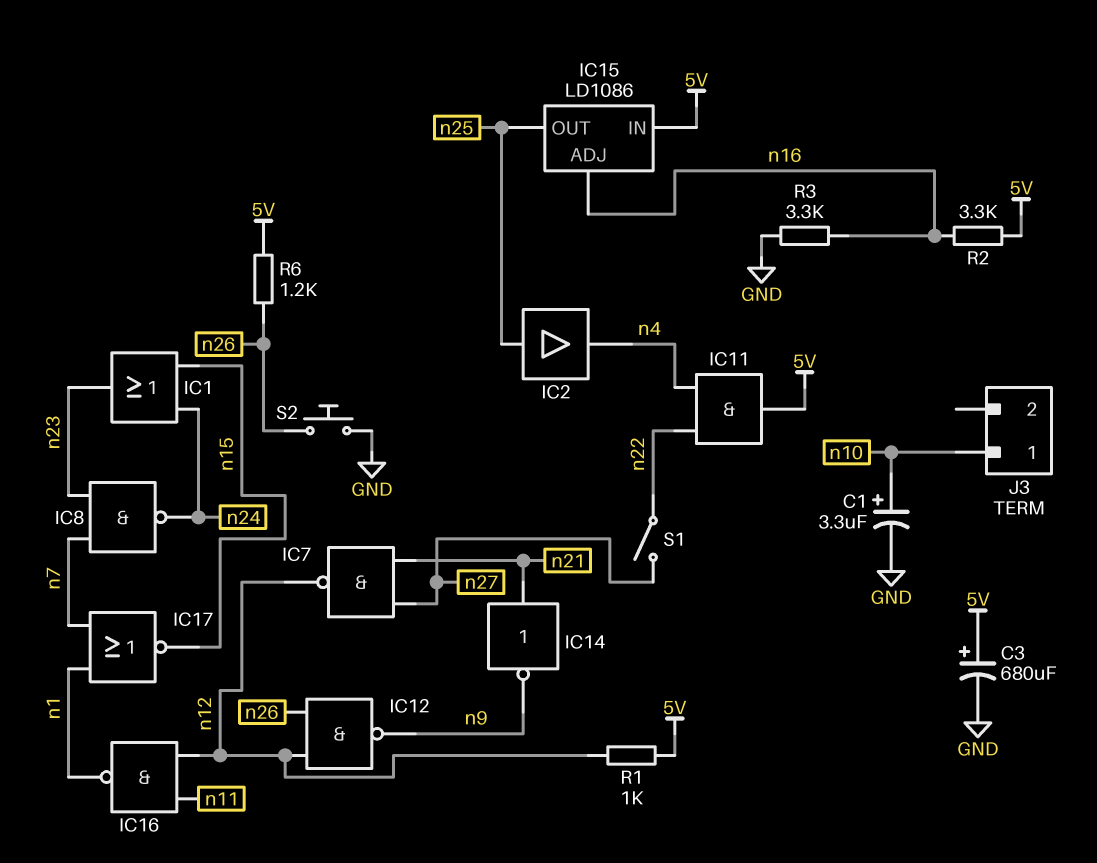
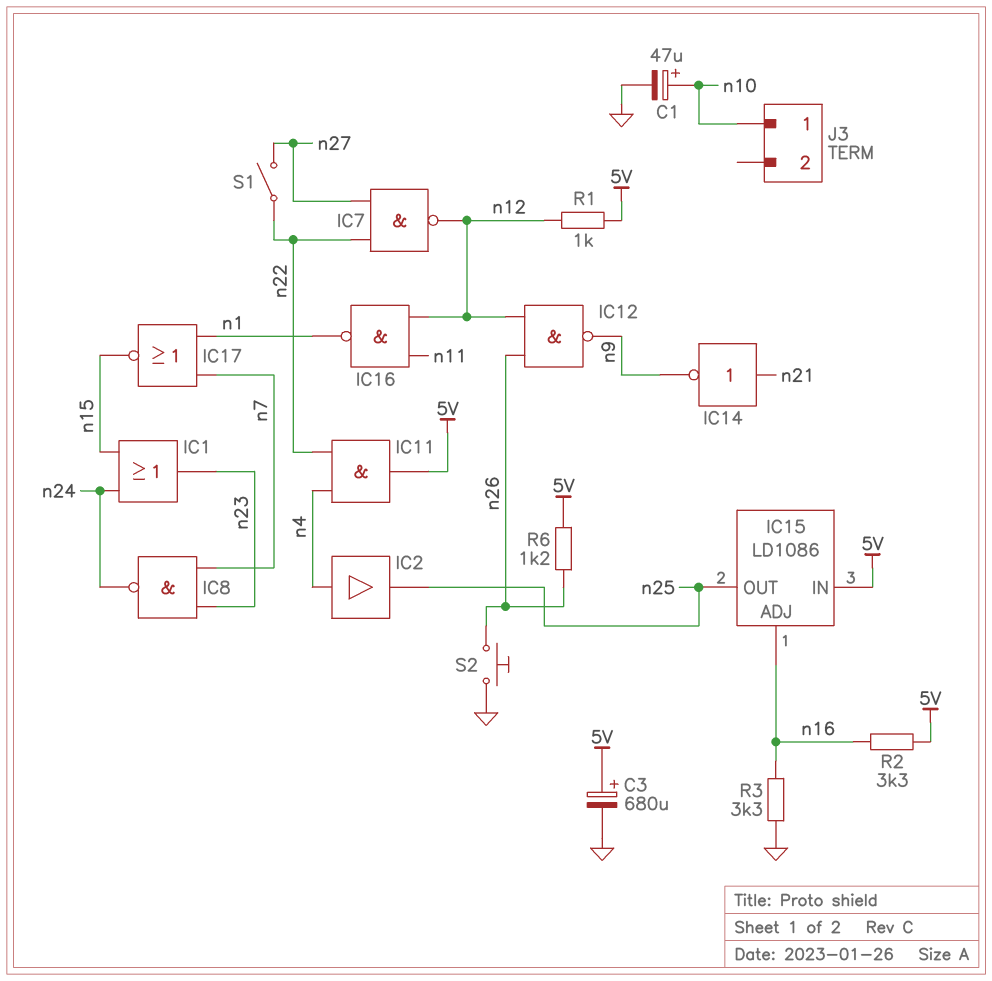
C1: 3.3uF (plus n10, minus GND) -> 47uF (plus n10, minus GND)
IC2: buffer (in n25, out n4) -> buffer (in n4, out n25)
IC7: NAND (in n21, in n27, out n12) -> NAND (in n22, in n27, out n12)

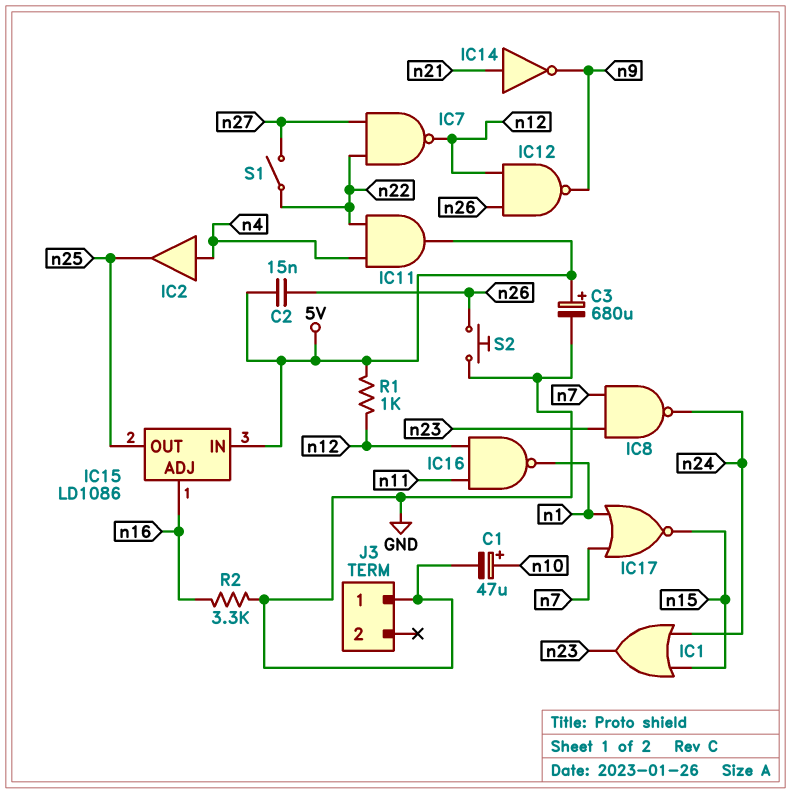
C2: none -> 15nF (5V, n26)
J3 pin 1: n10 -> GND
R2: 3.3k (5V, n16) -> 3.3k (GND, n16)
R3: 3.3k (GND, n16) -> none
R6: 1.2k (5V, n26) -> none

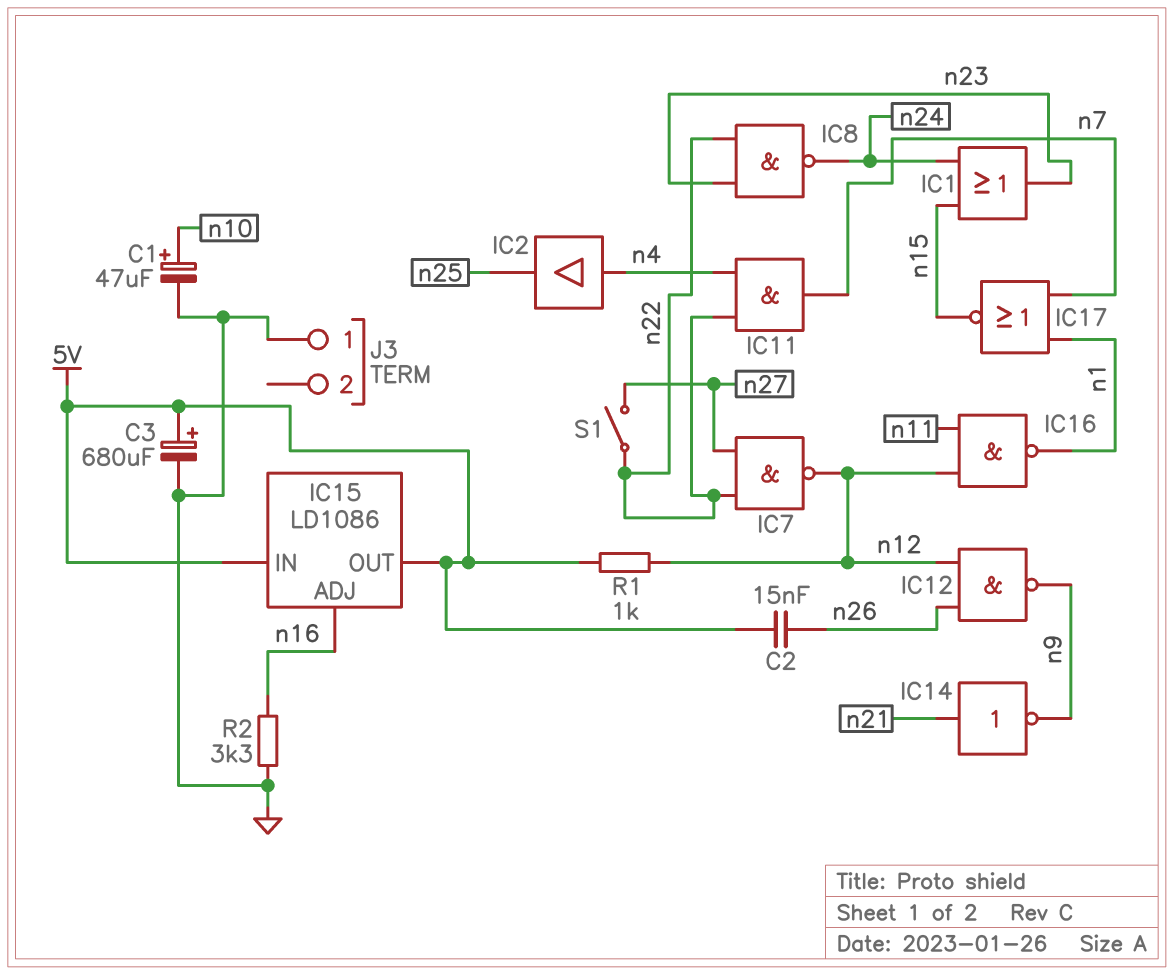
IC8: NAND (in n7, in n23, out n24) -> NAND (in n22, in n23, out n24)
IC11: AND (in n4, in n22, out 5V) -> AND (in n4, in n22, out n7)
IC15 pin OUT: n25 -> 5V
S2: button (GND, n26) -> none

